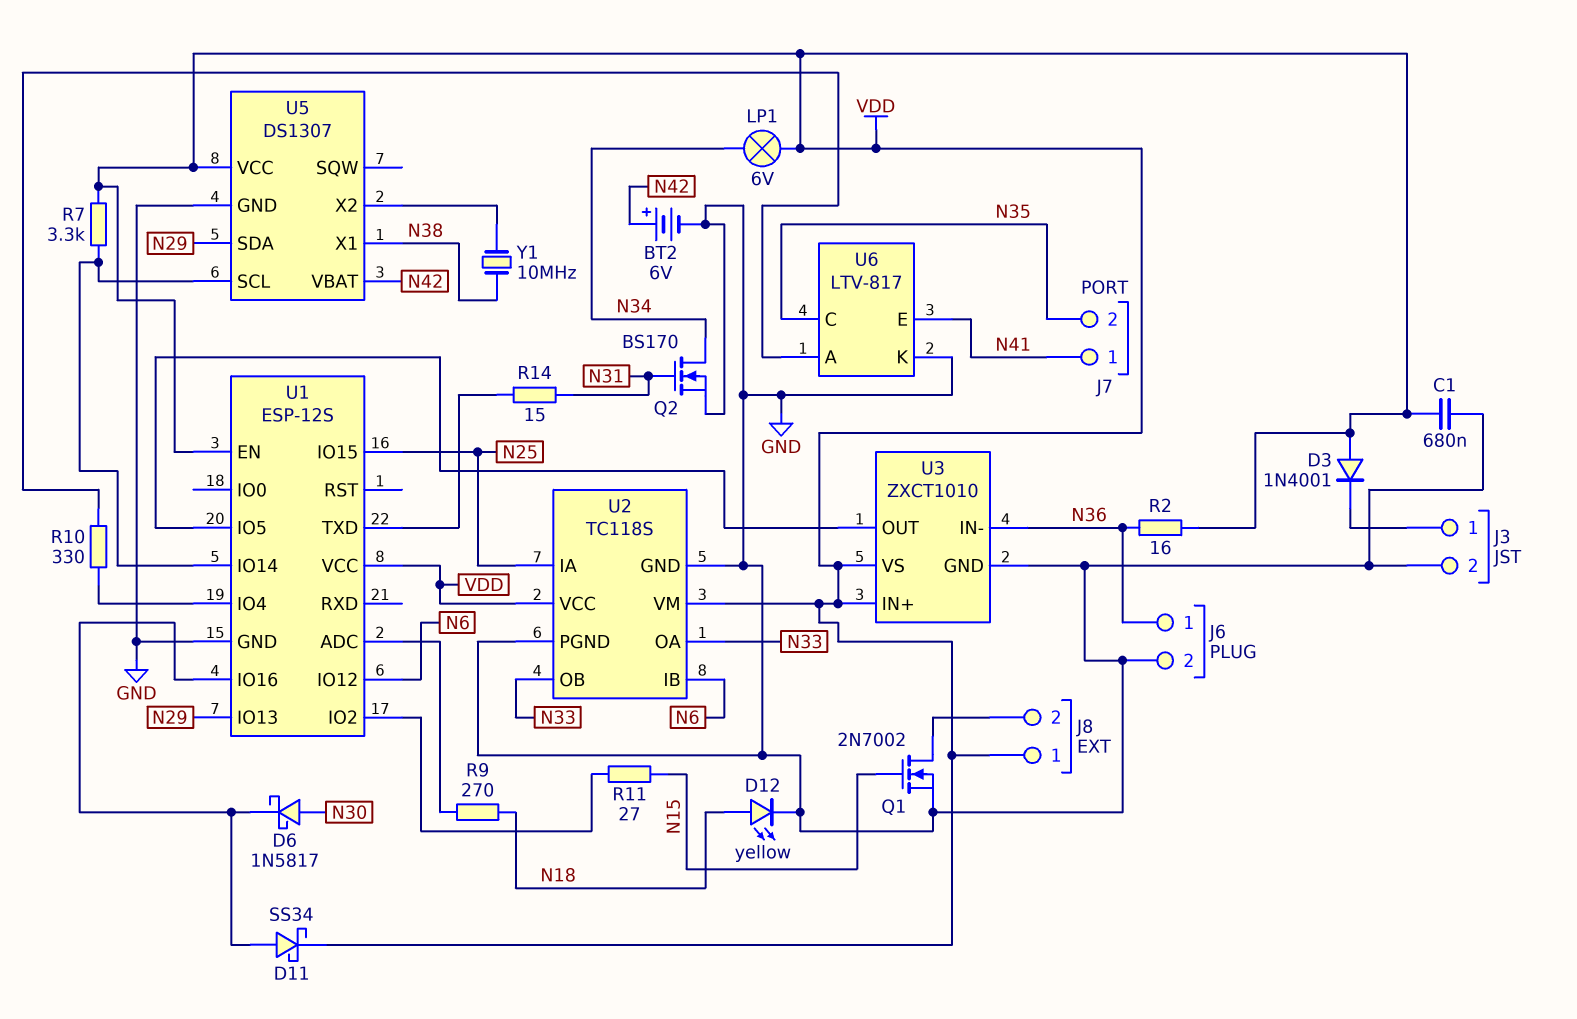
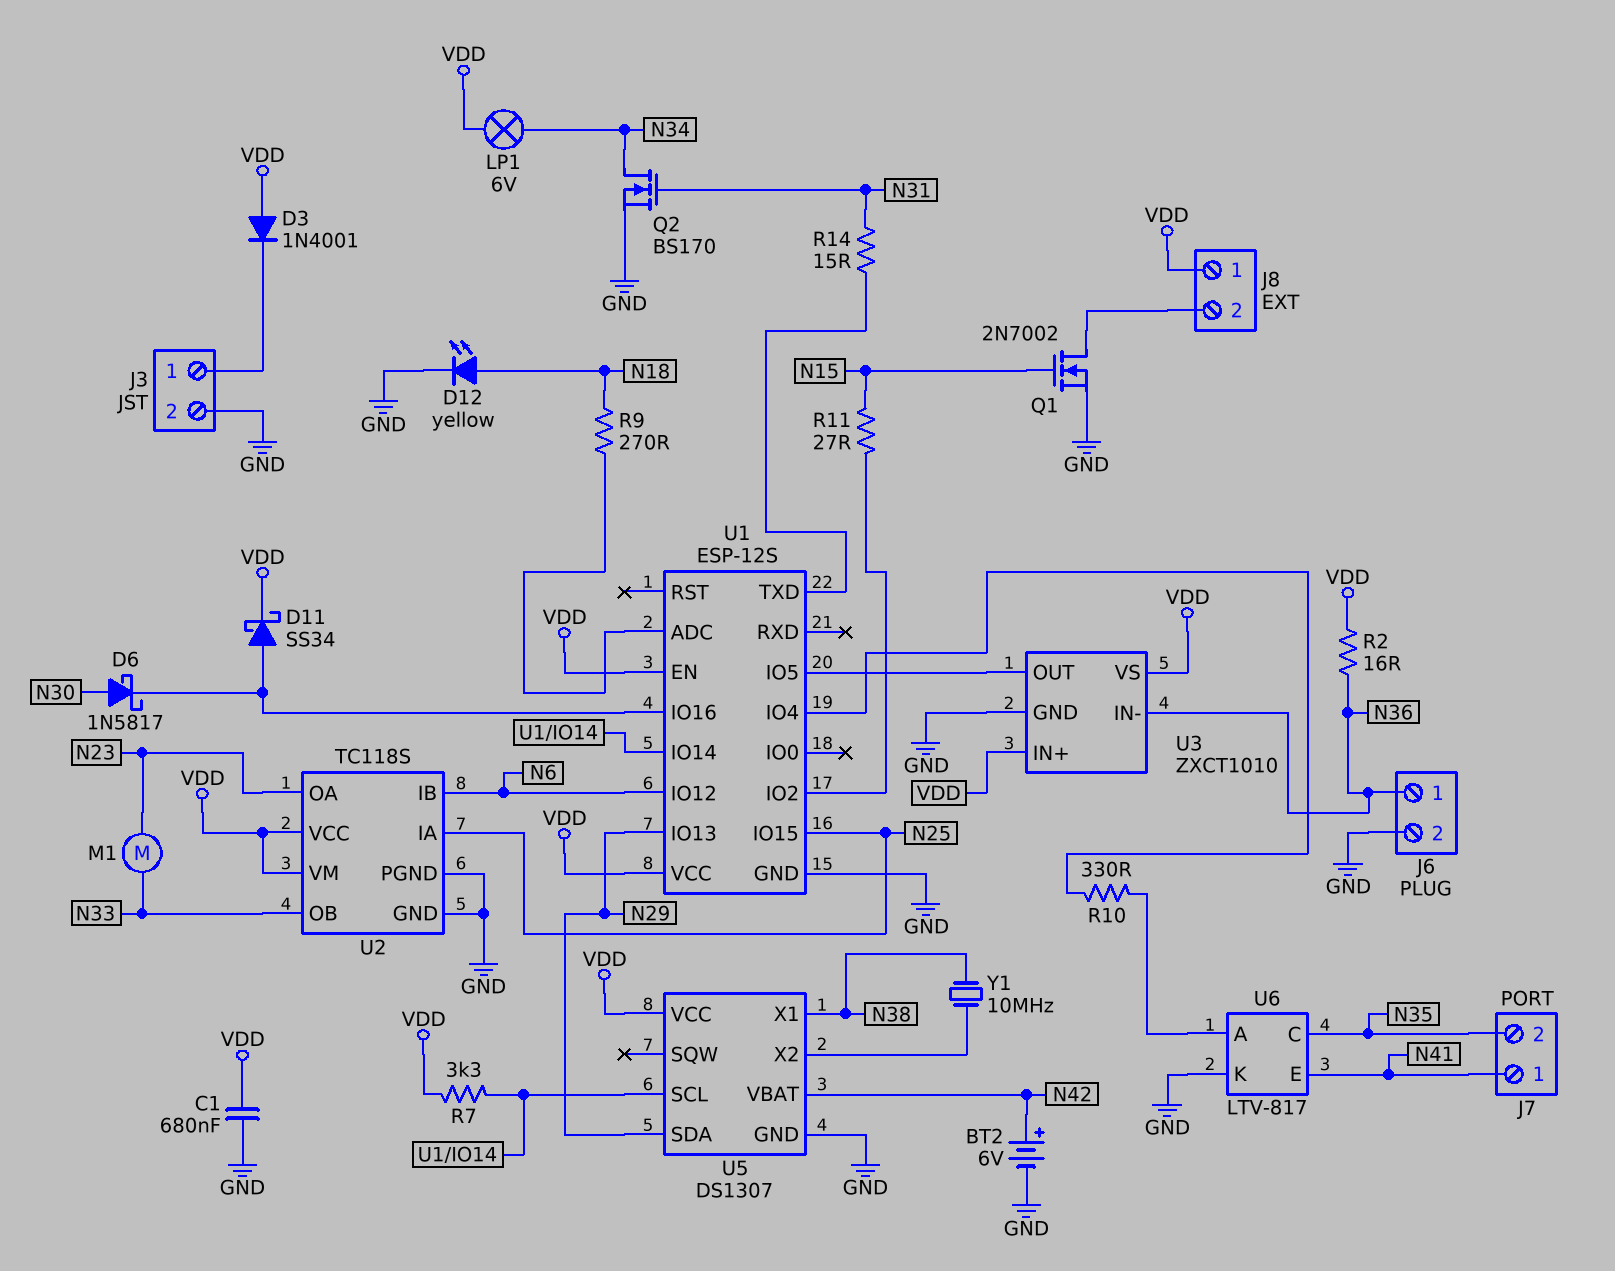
M1: none -> motor (N23, N33)
U2 pin OA: N33 -> N23

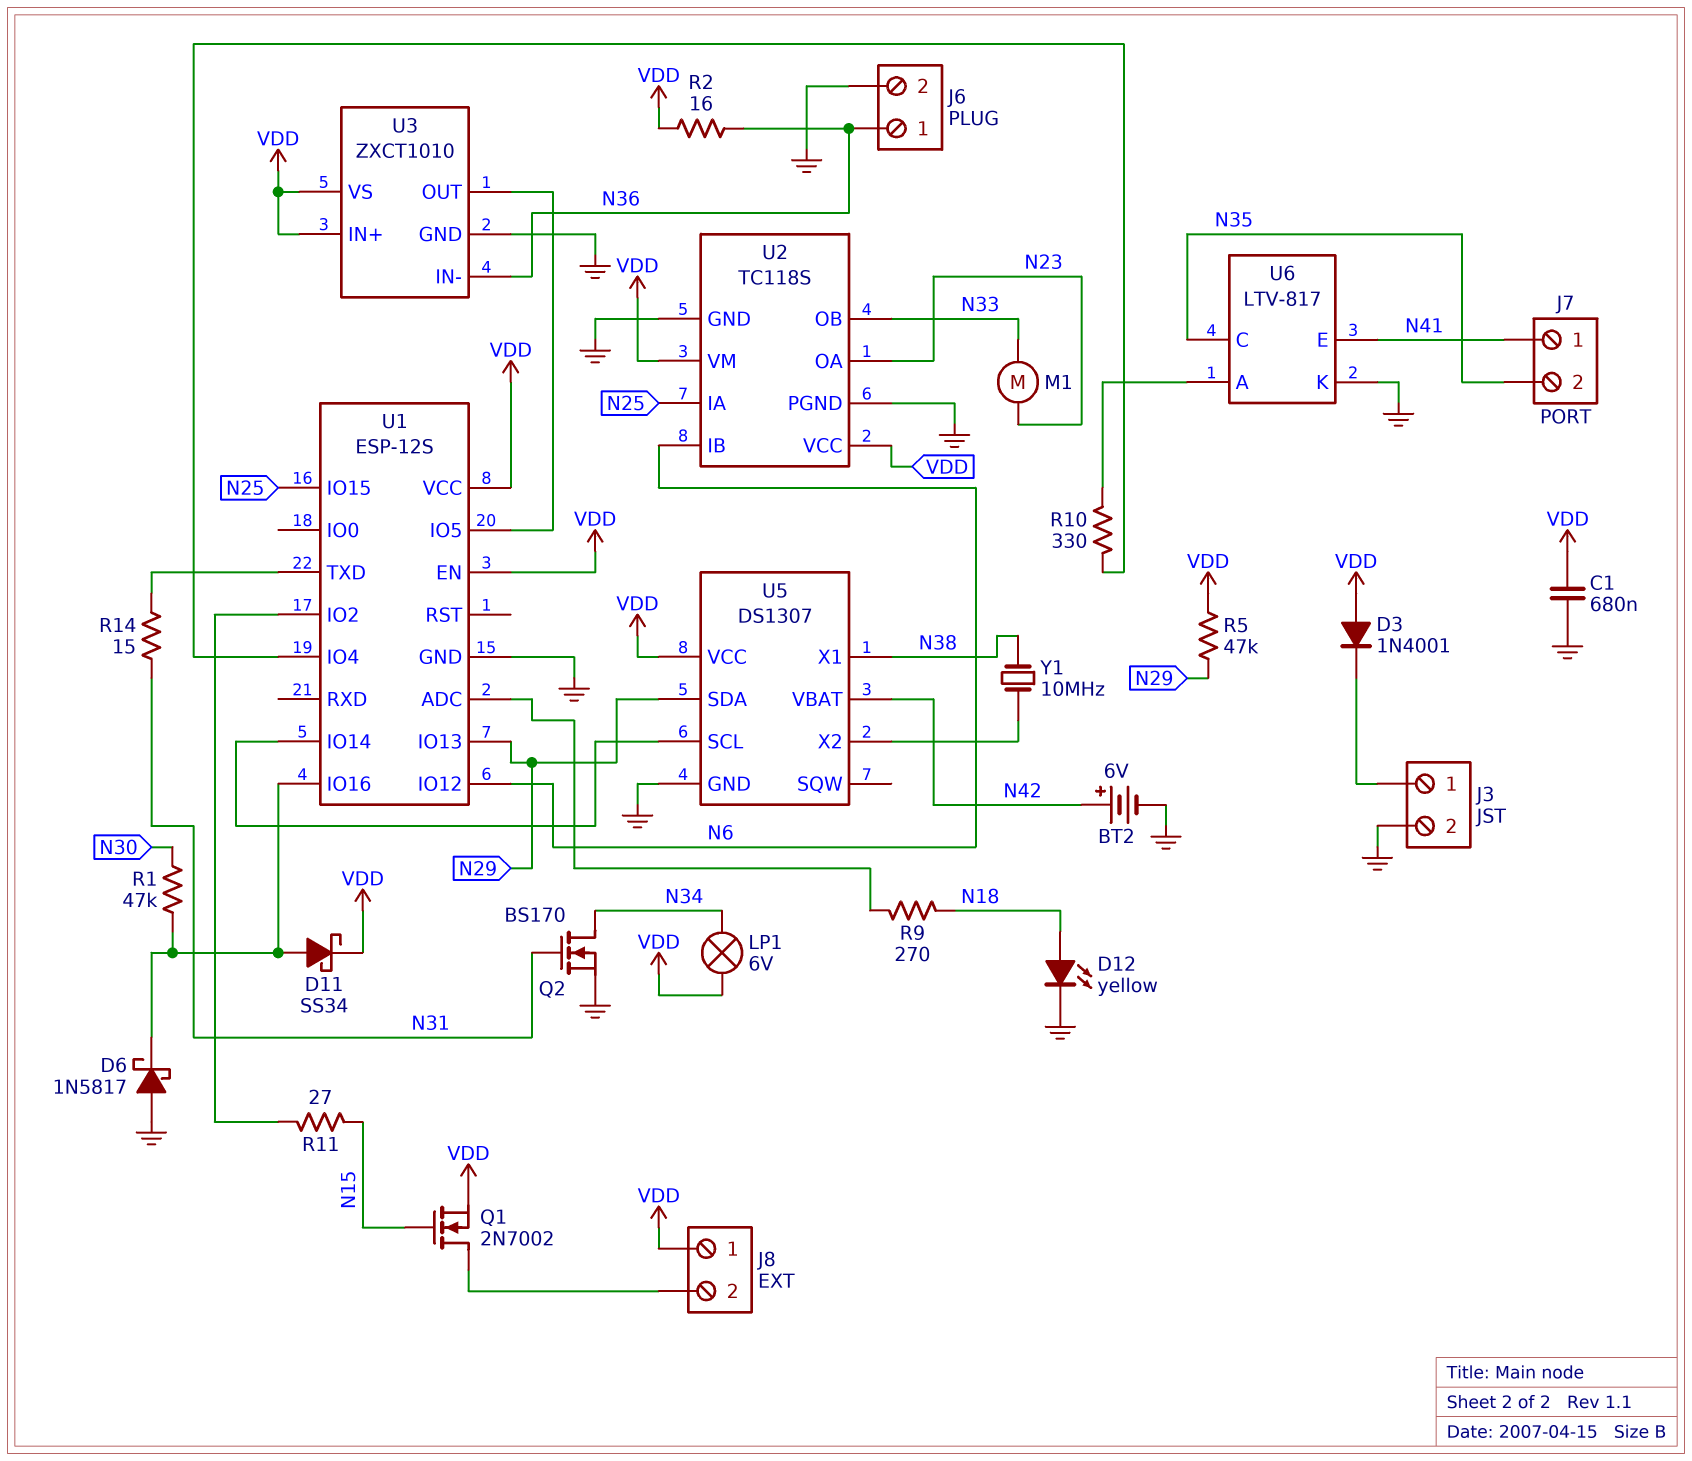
D6: schottky 1N5817 (A N30, K U1/IO16) -> schottky 1N5817 (A GND, K U1/IO16)
Q1: NMOS 2N7002 (G N15, D J8/2, S GND) -> NMOS 2N7002 (G N15, D J8/2, S VDD)
R1: none -> 47k (N30, U1/IO16)
R5: none -> 47k (N29, VDD)
R7: 3.3k (U1/IO14, VDD) -> none

